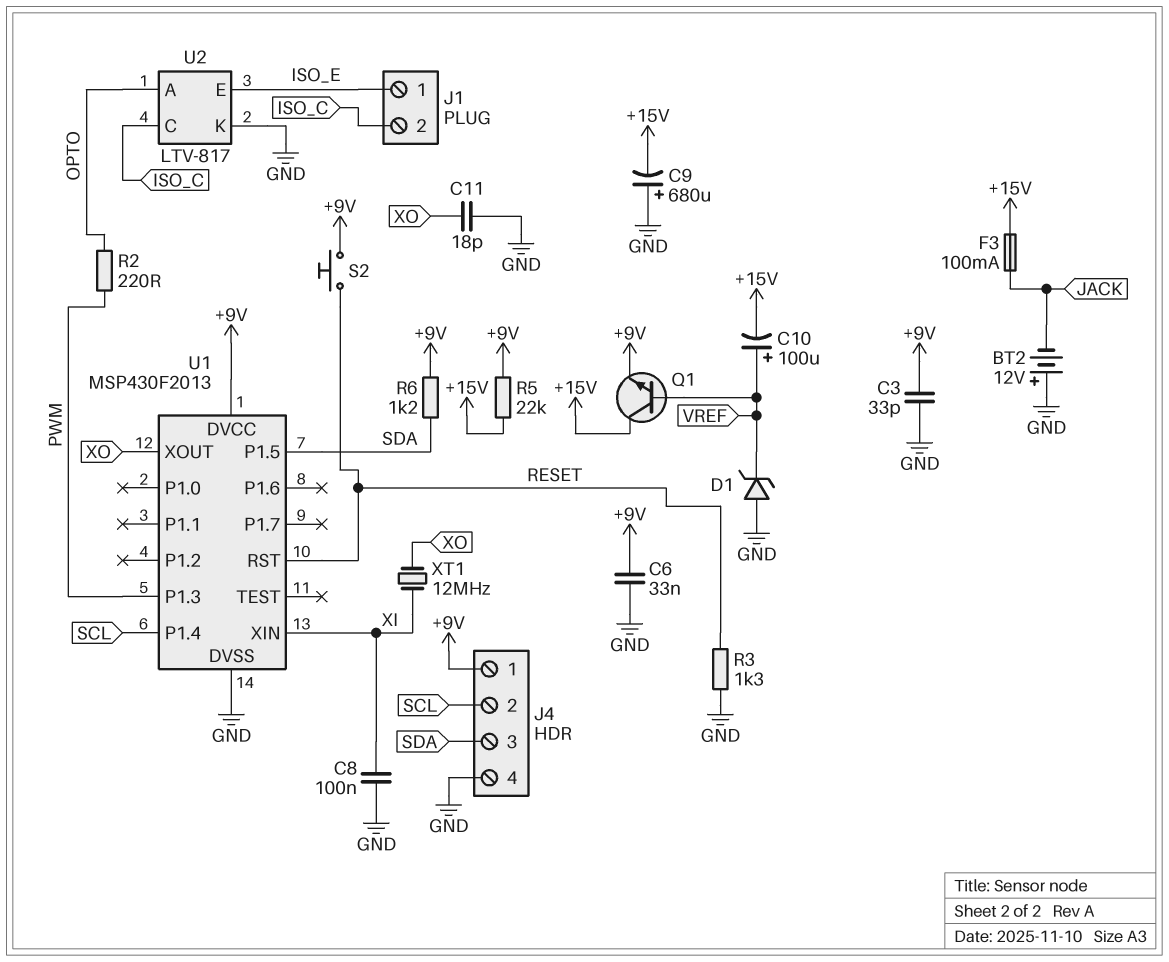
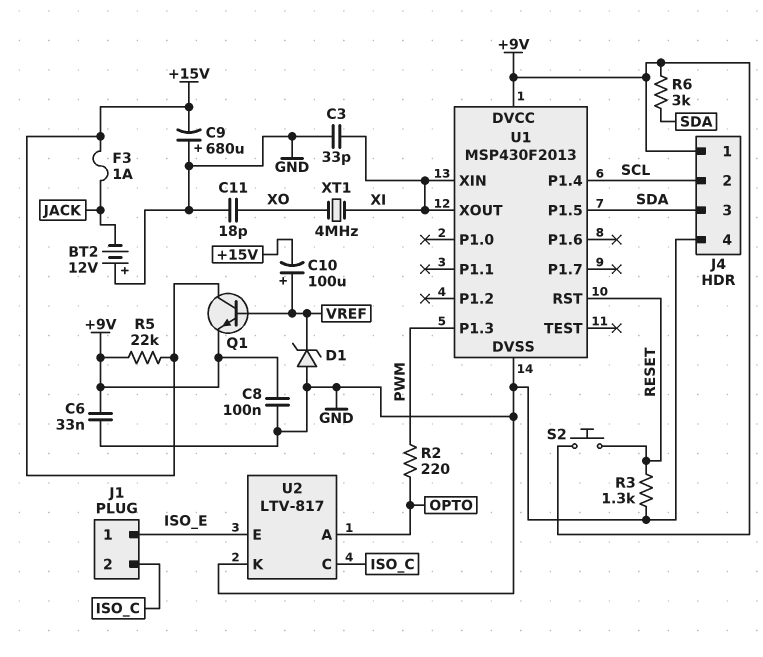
C3: 33pF (+9V, GND) -> 33pF (GND, XI)
C8: 100nF (GND, XI) -> 100nF (+9V, GND)
F3: 100mA (+15V, JACK) -> 1A (+15V, JACK)
R6: 1.2k (+9V, SDA) -> 3k (+9V, SDA)
U1 pin XOUT: XO -> XI
XT1: 12MHz (XI, XO) -> 4MHz (XI, XO)

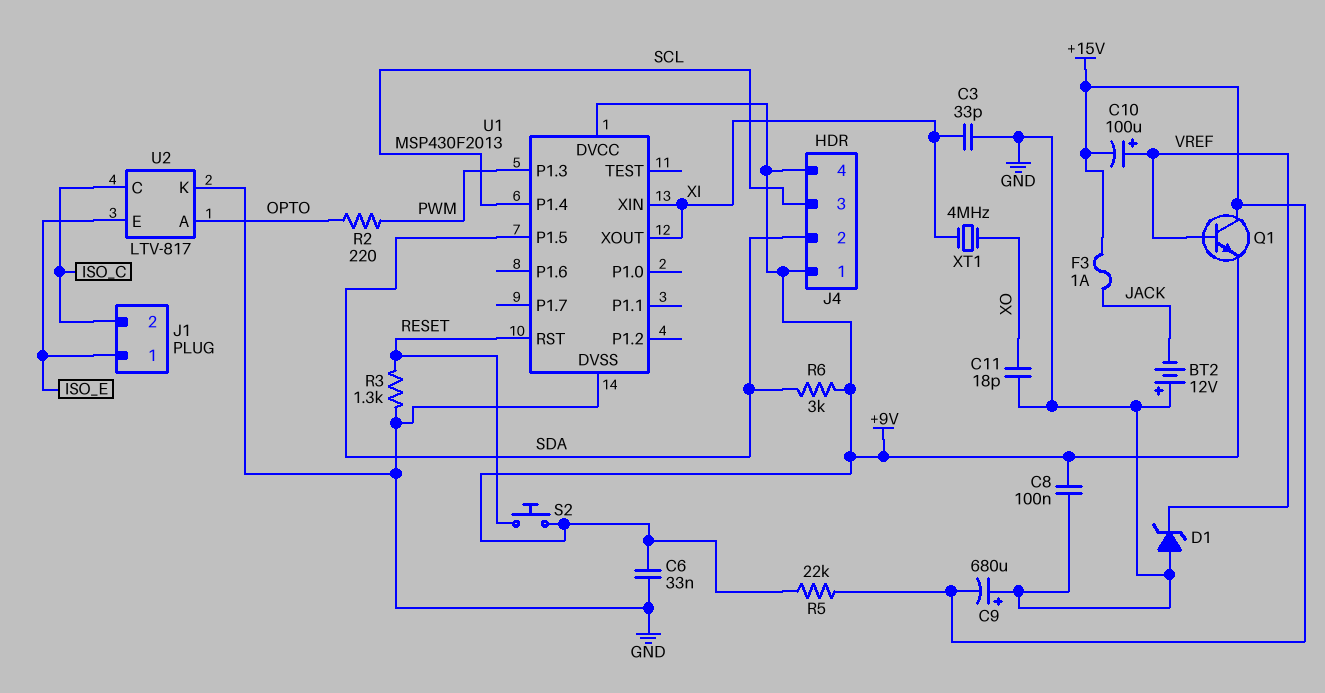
J4 pin 2: SCL -> SDA
J4 pin 3: SDA -> SCL
J4 pin 4: GND -> +9V

